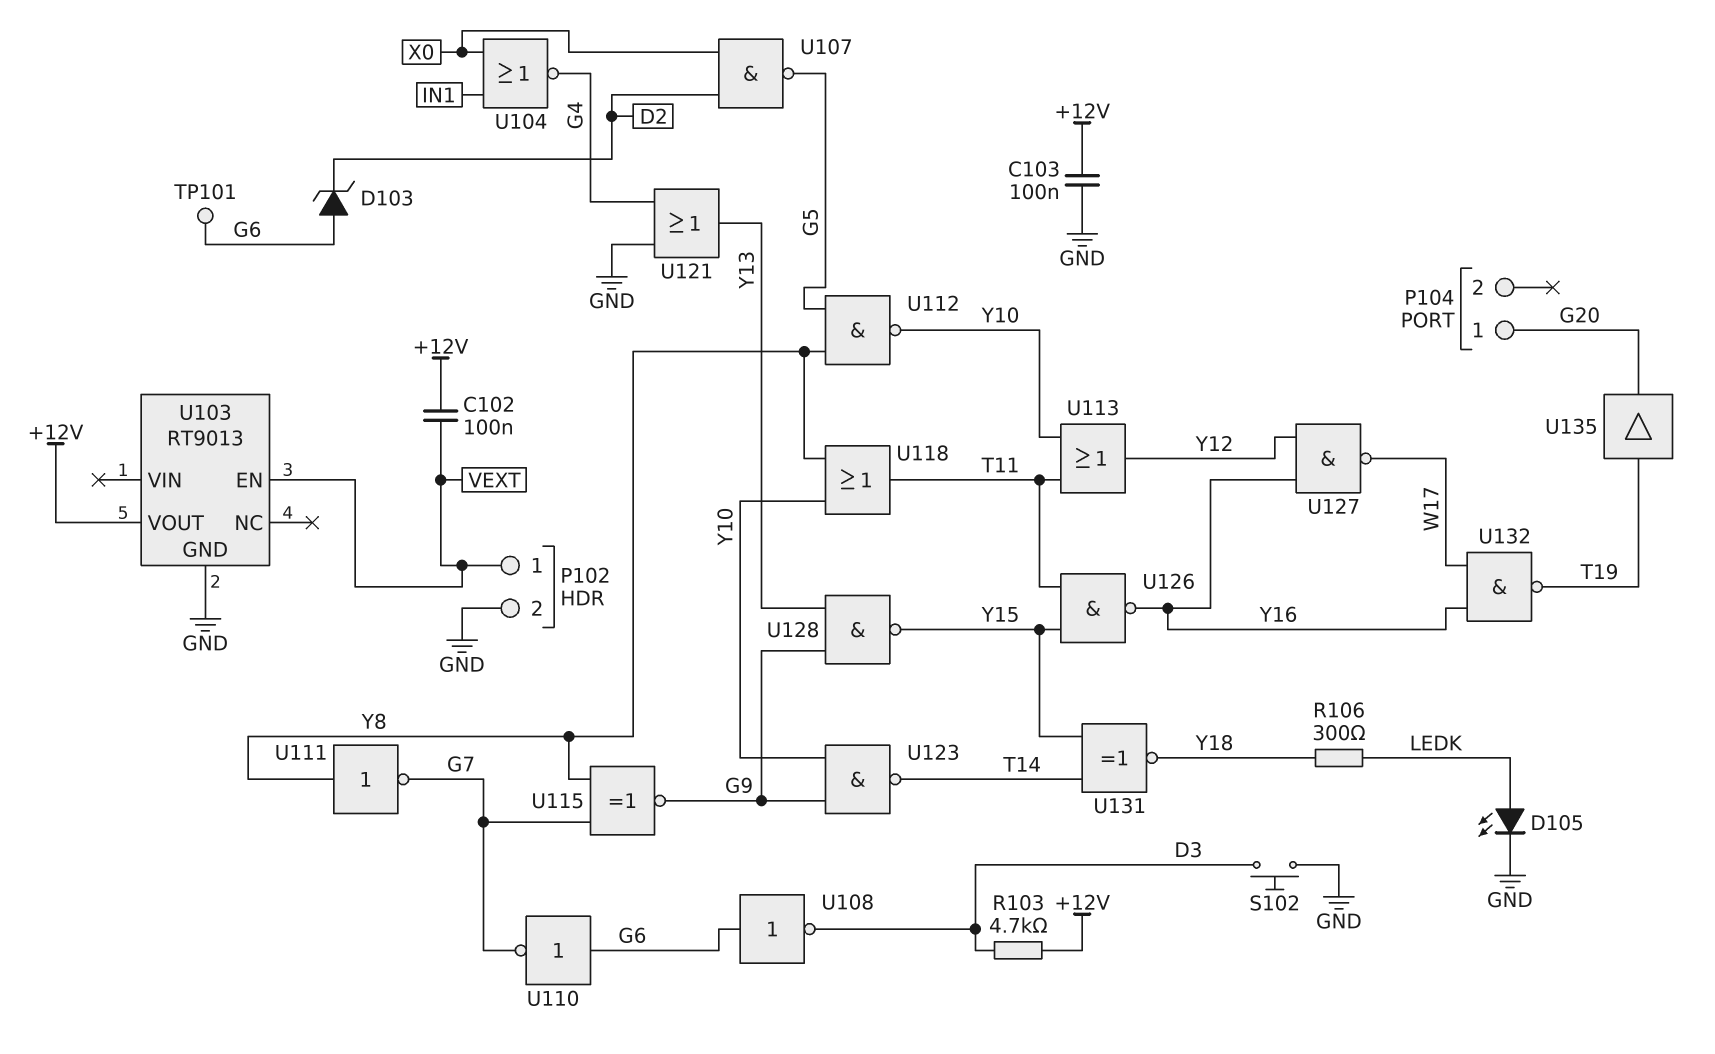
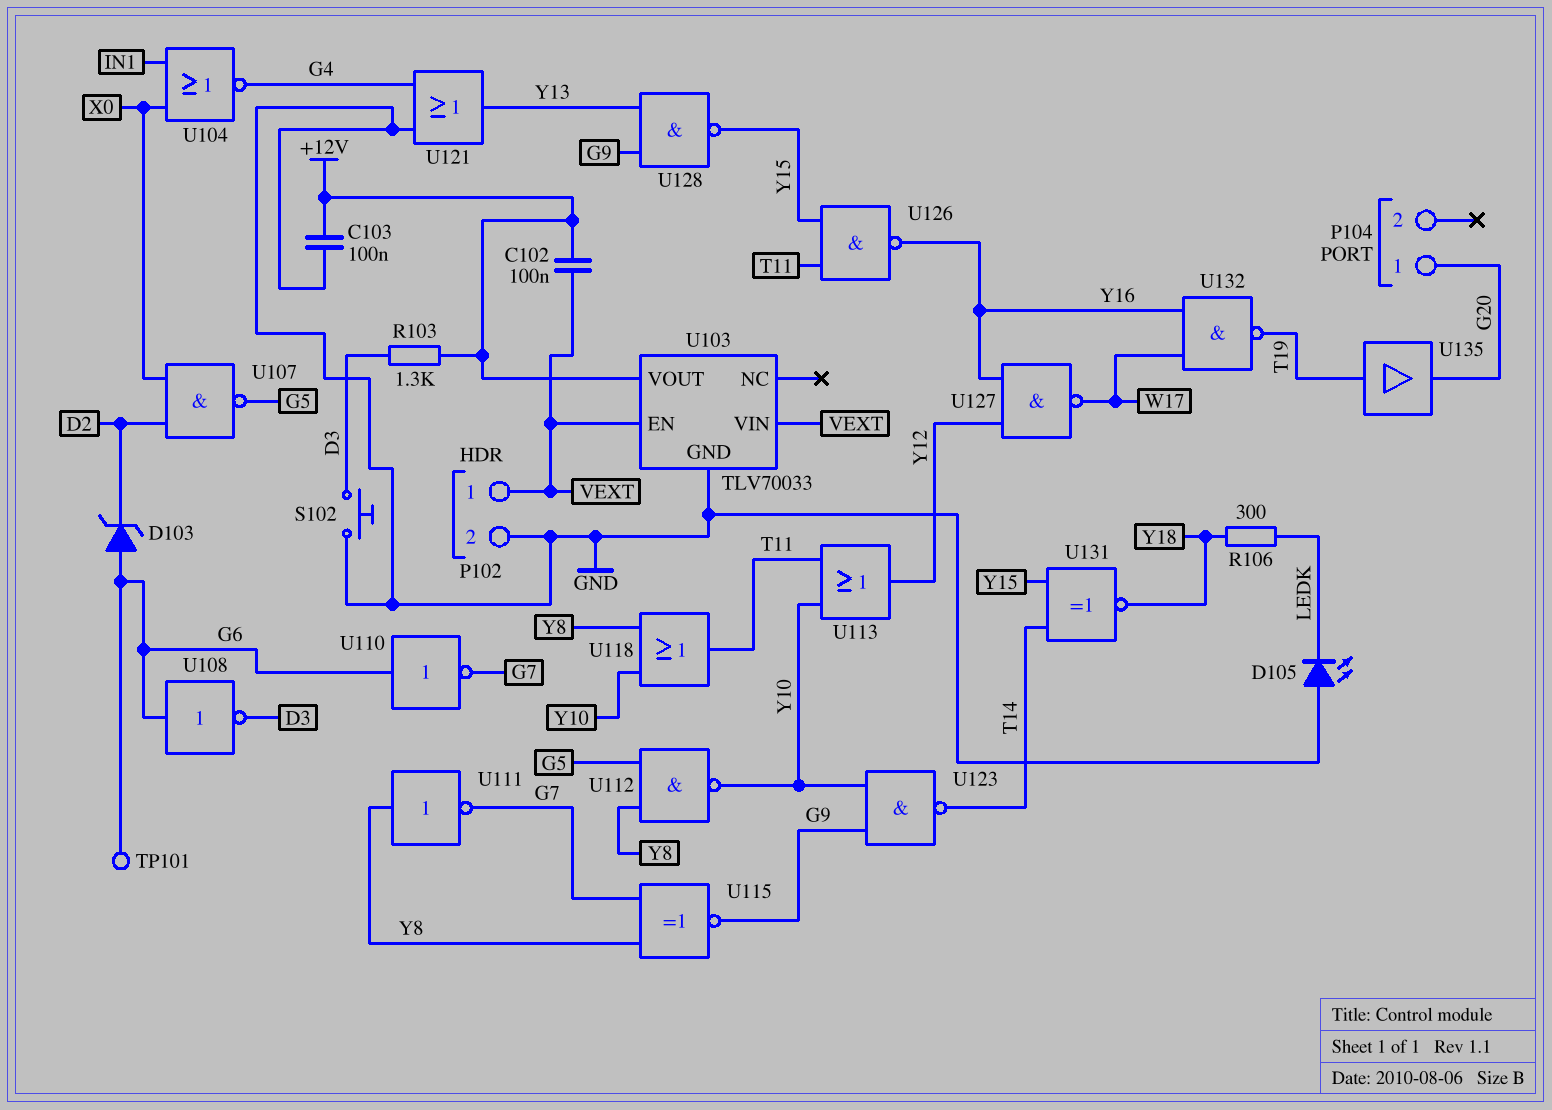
D105: LED (A LEDK, K GND) -> LED (A GND, K LEDK)
R103: 4.7k (+12V, D3) -> 1.3k (+12V, D3)
U103: RT9013 -> TLV70033
U103 pin VIN: none -> VEXT

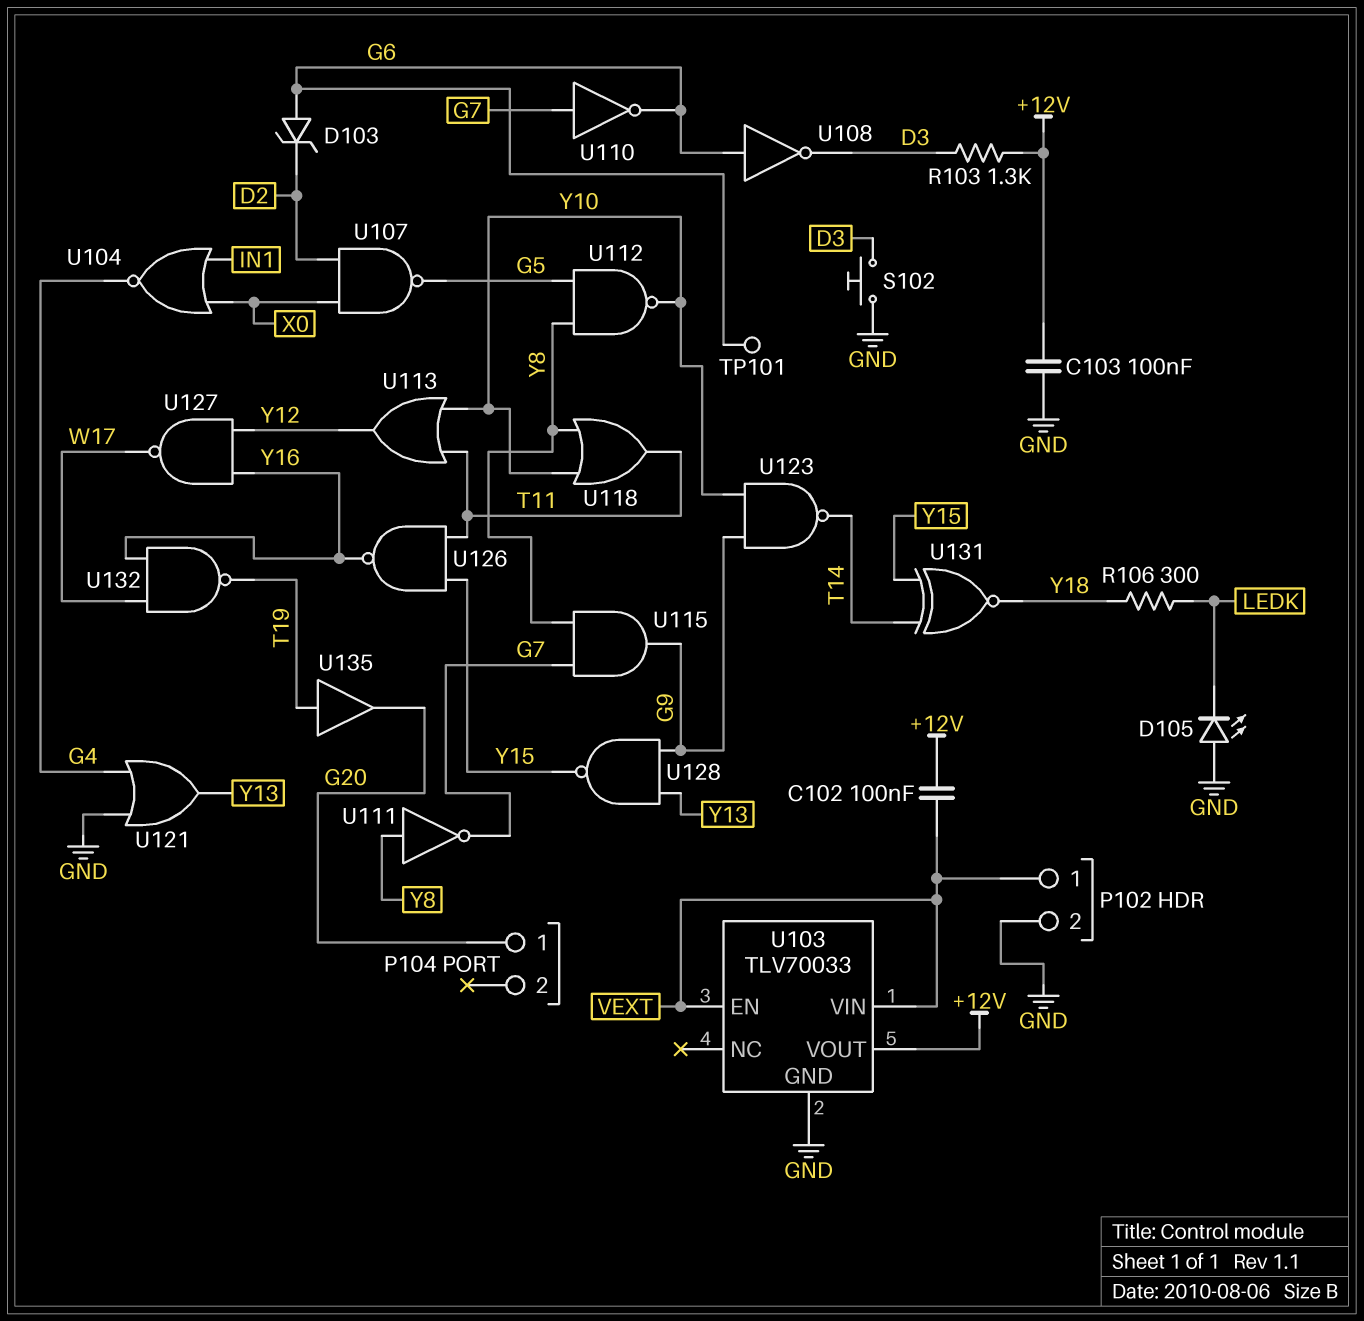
U110: NOT (in G6, out G7) -> NOT (in G7, out G6)
U115: XNOR (in G7, in Y8, out G9) -> AND (in G7, in Y8, out G9)

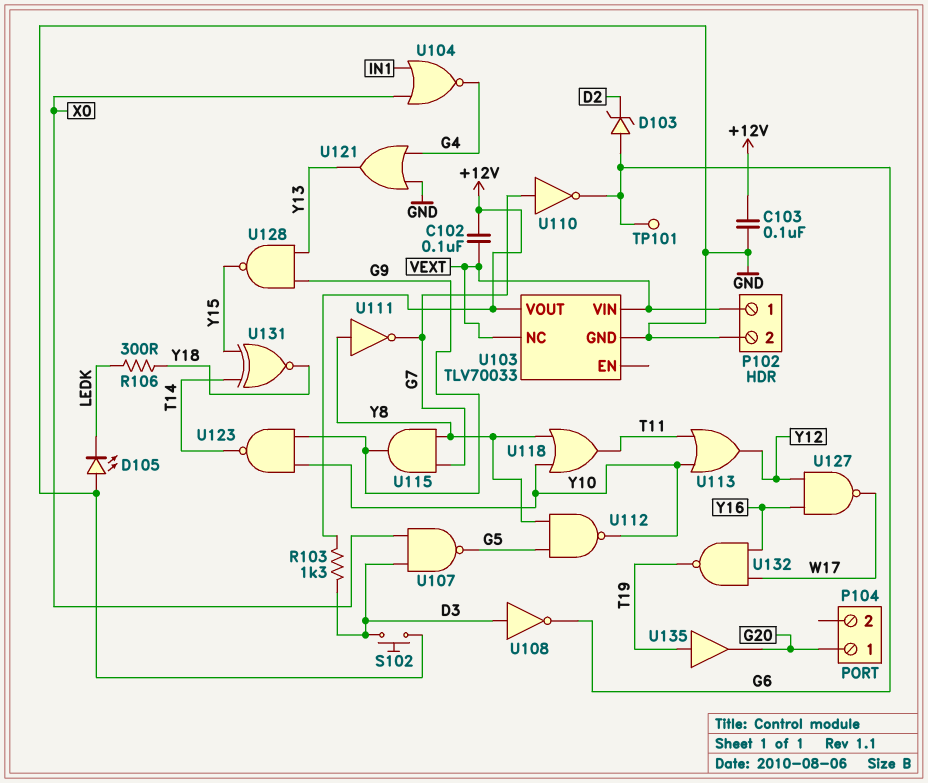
U103 pin EN: VEXT -> none
U103 pin NC: none -> VEXT
U107: NAND (in D2, in X0, out G5) -> NAND (in D3, in X0, out G5)
U108: NOT (in G6, out D3) -> NOT (in D3, out G6)
U126: NAND (in T11, in Y15, out Y16) -> none

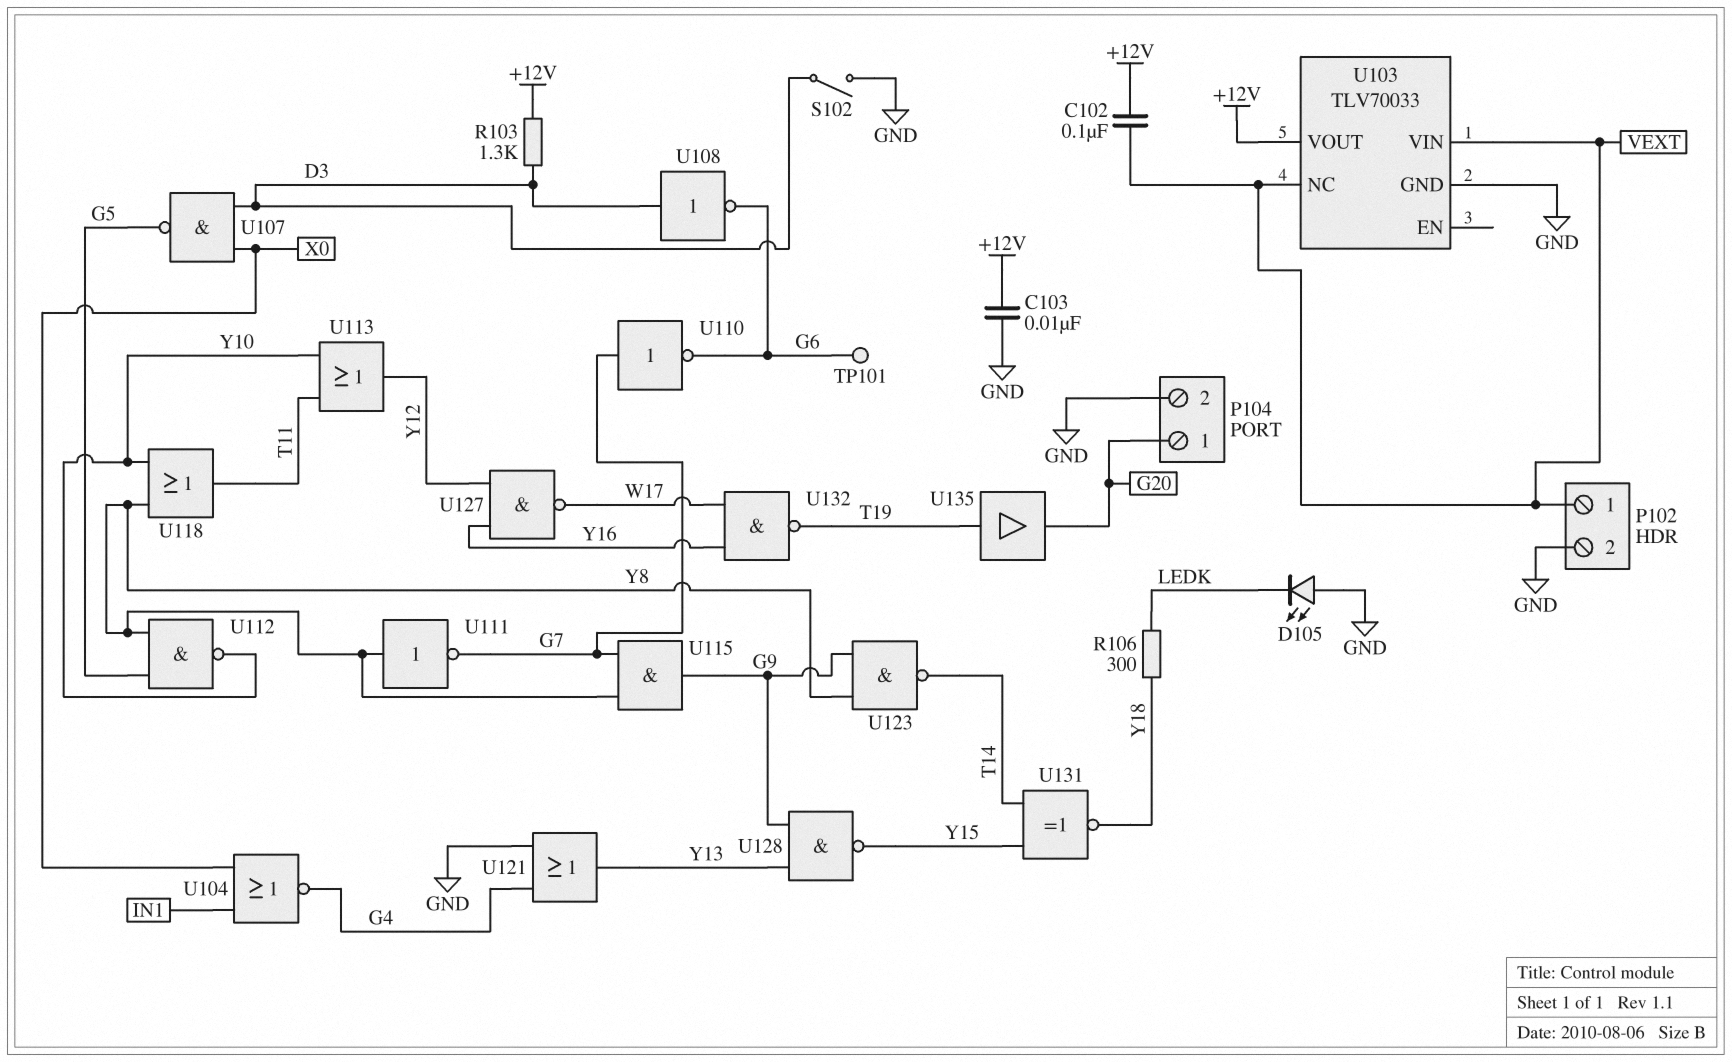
C103: 100nF (+12V, GND) -> 10nF (+12V, GND)
D103: zener (A G6, K D2) -> none
P104 pin 2: none -> GND
S102: button (D3, GND) -> switch (D3, GND)
U123: NAND (in G9, in Y10, out T14) -> NAND (in G9, in Y8, out T14)

